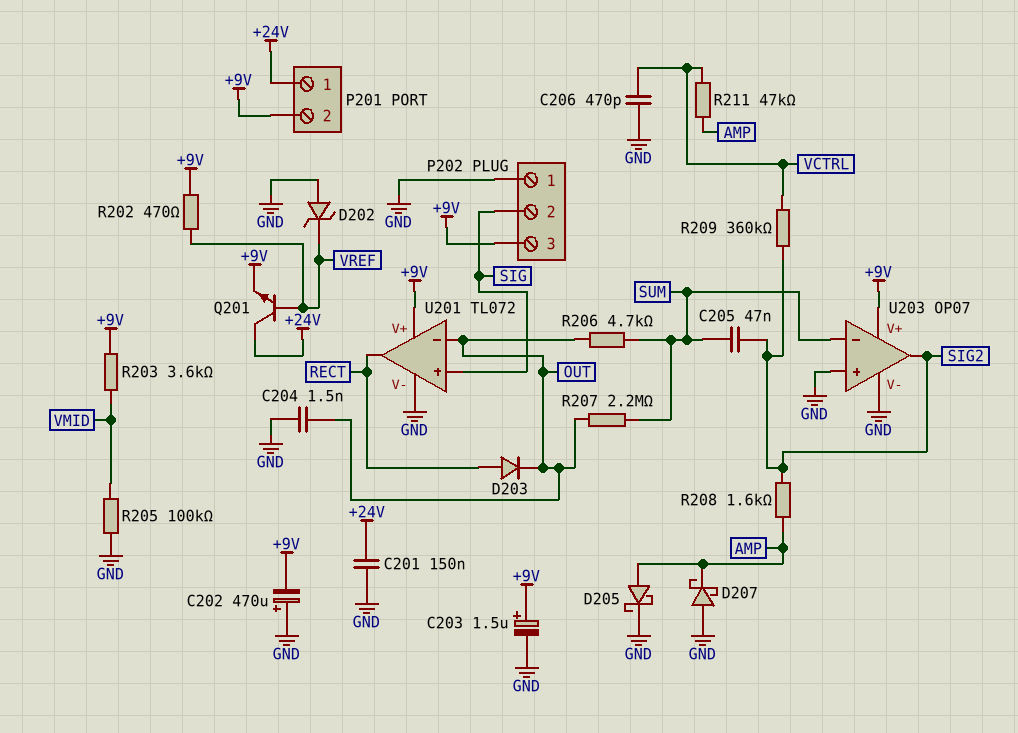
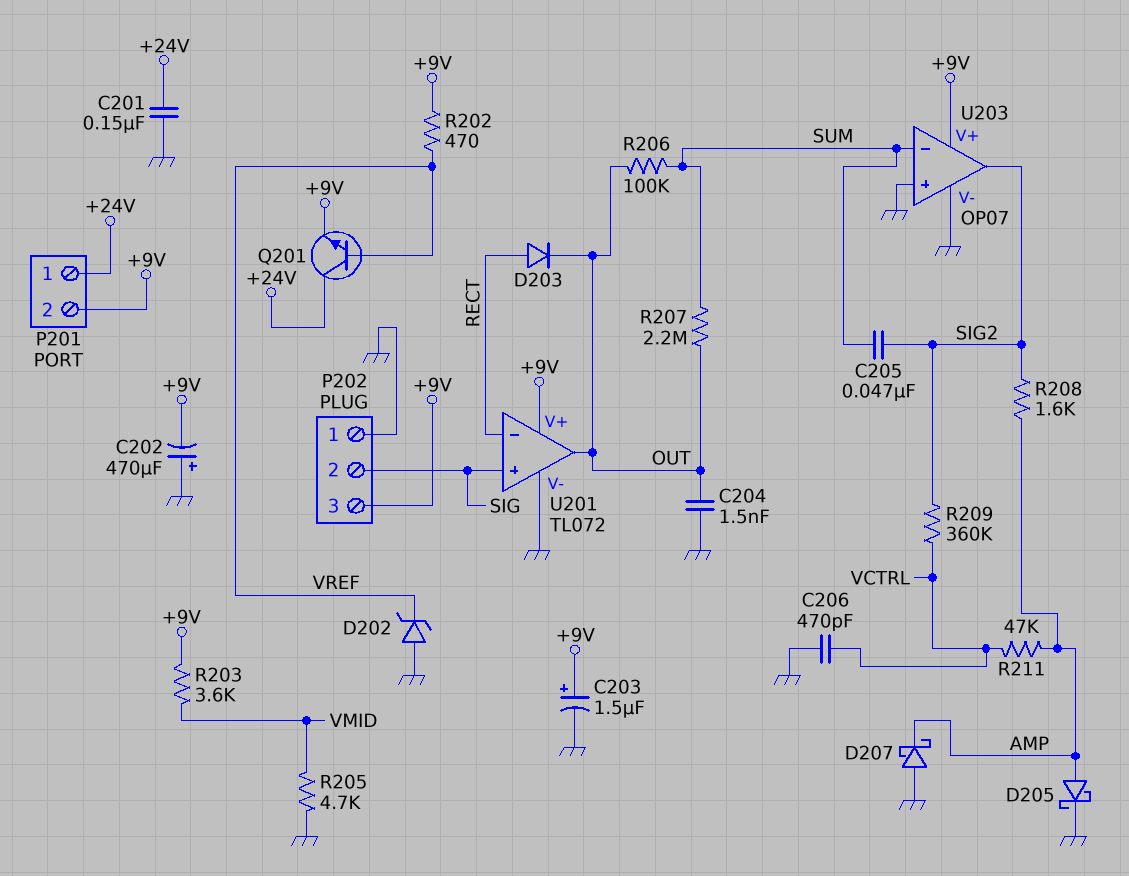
R205: 100k (GND, VMID) -> 4.7k (GND, VMID)
R206: 4.7k (OUT, SUM) -> 100k (OUT, SUM)
U201 pin in-: OUT -> RECT
U201 pin out: RECT -> OUT

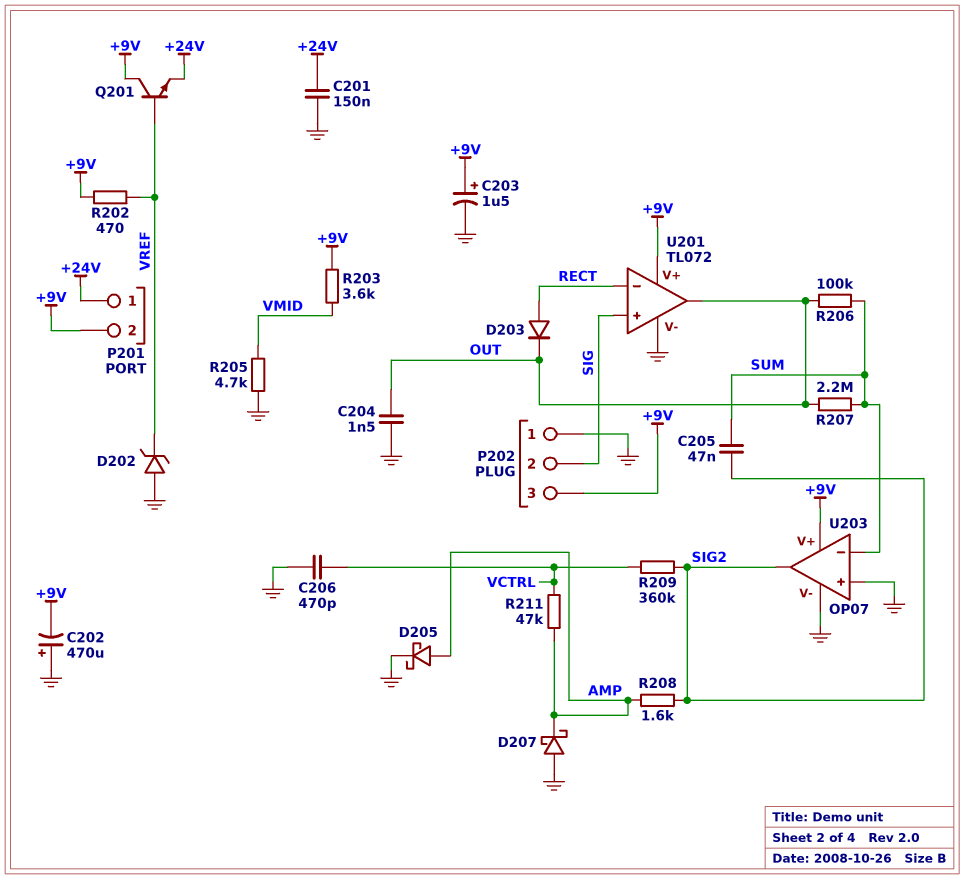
Q201: NPN (B VREF, C +24V, E +9V) -> NPN (B VREF, C +9V, E +24V)

